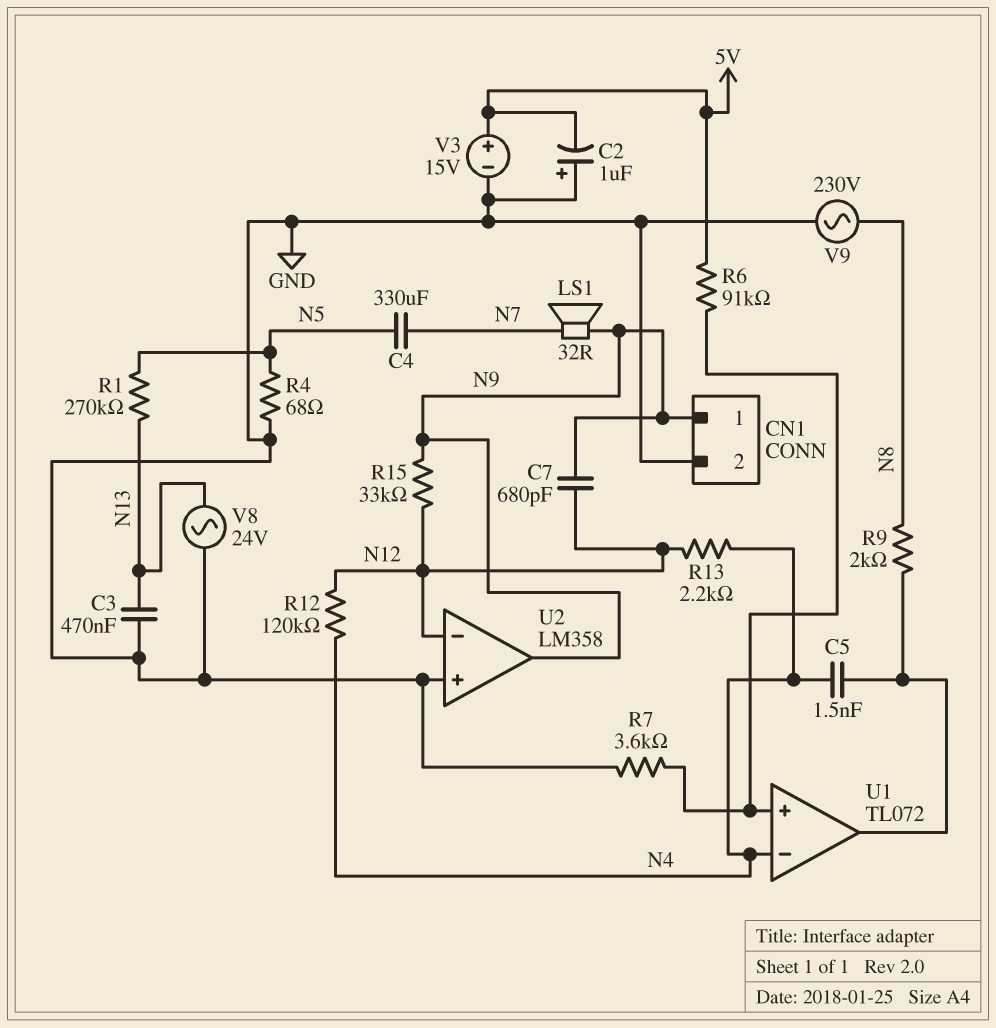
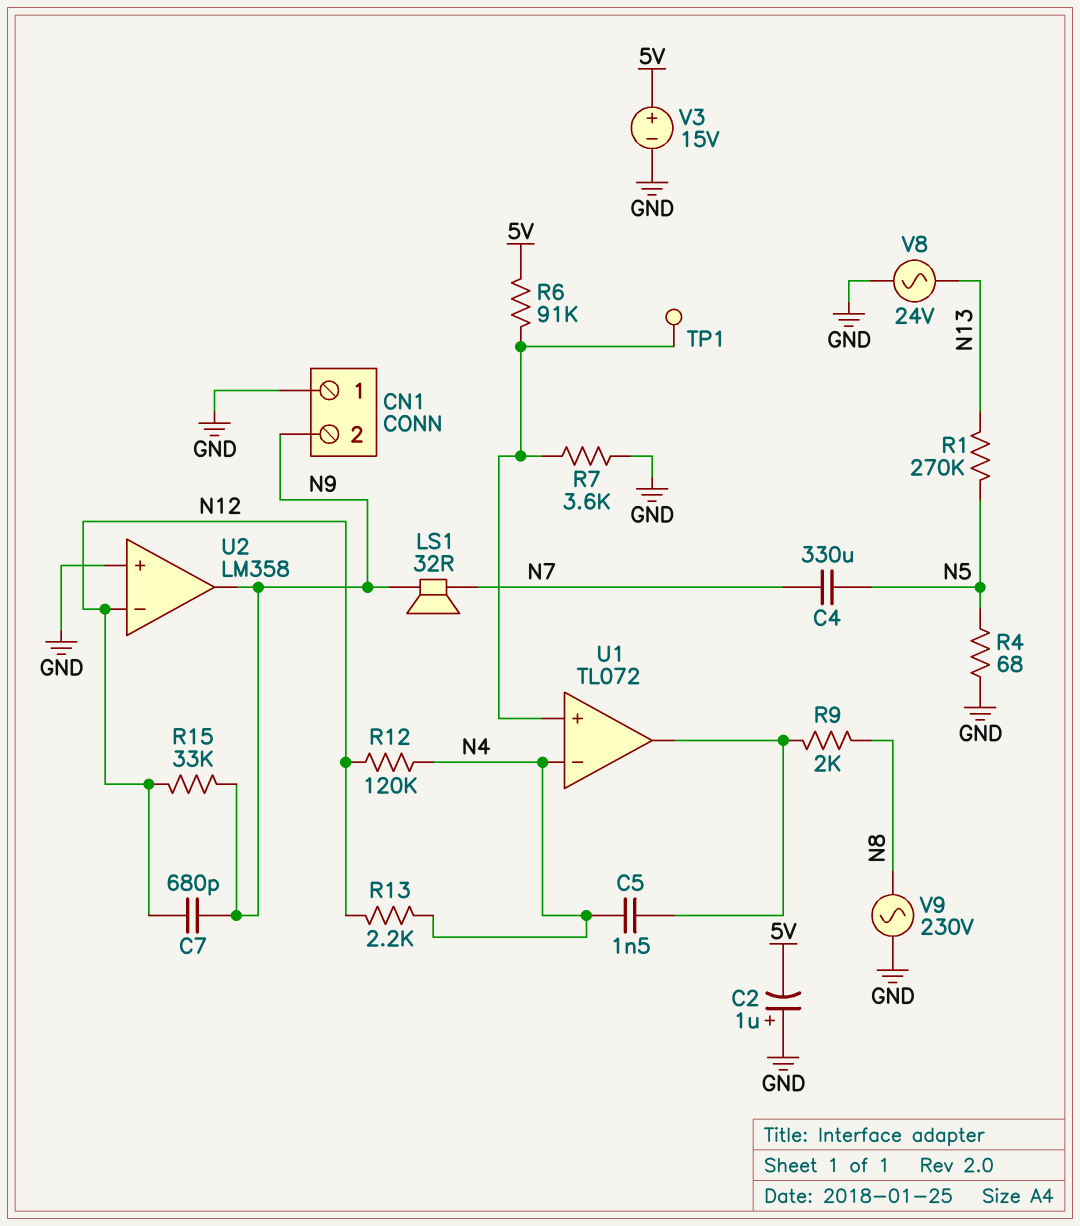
C3: 470nF (GND, N13) -> none
CN1 pin 1: N9 -> GND
CN1 pin 2: GND -> N9
TP1: none -> test point (U1/in+)

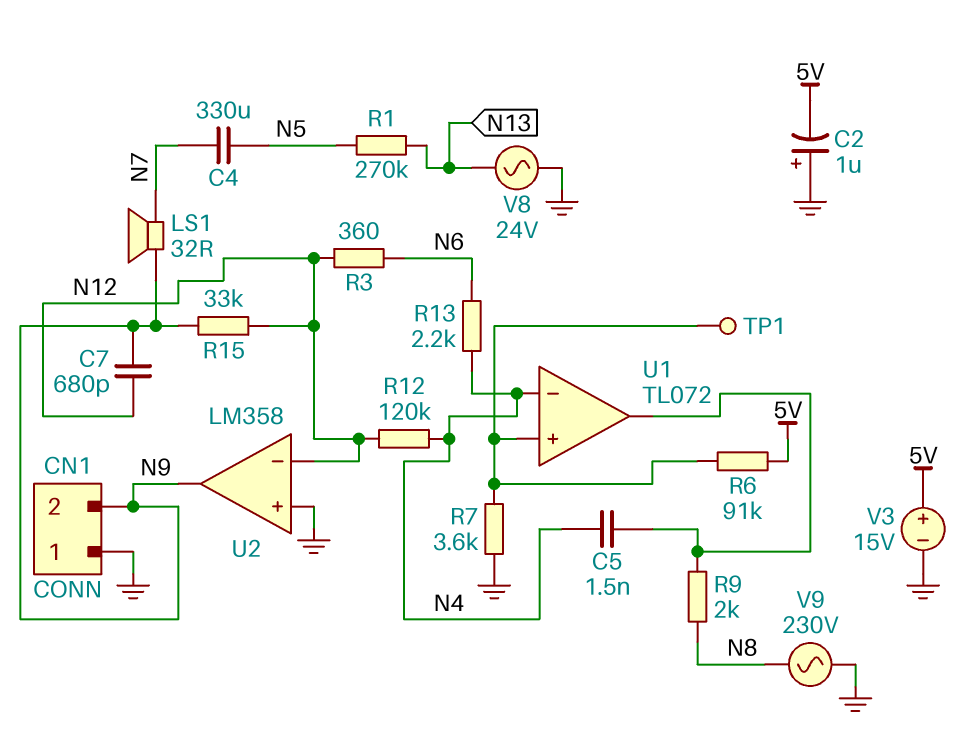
R3: none -> 360 (N6, N12)
R4: 68 (GND, N5) -> none
R13: 2.2k (N4, N12) -> 2.2k (N4, N6)

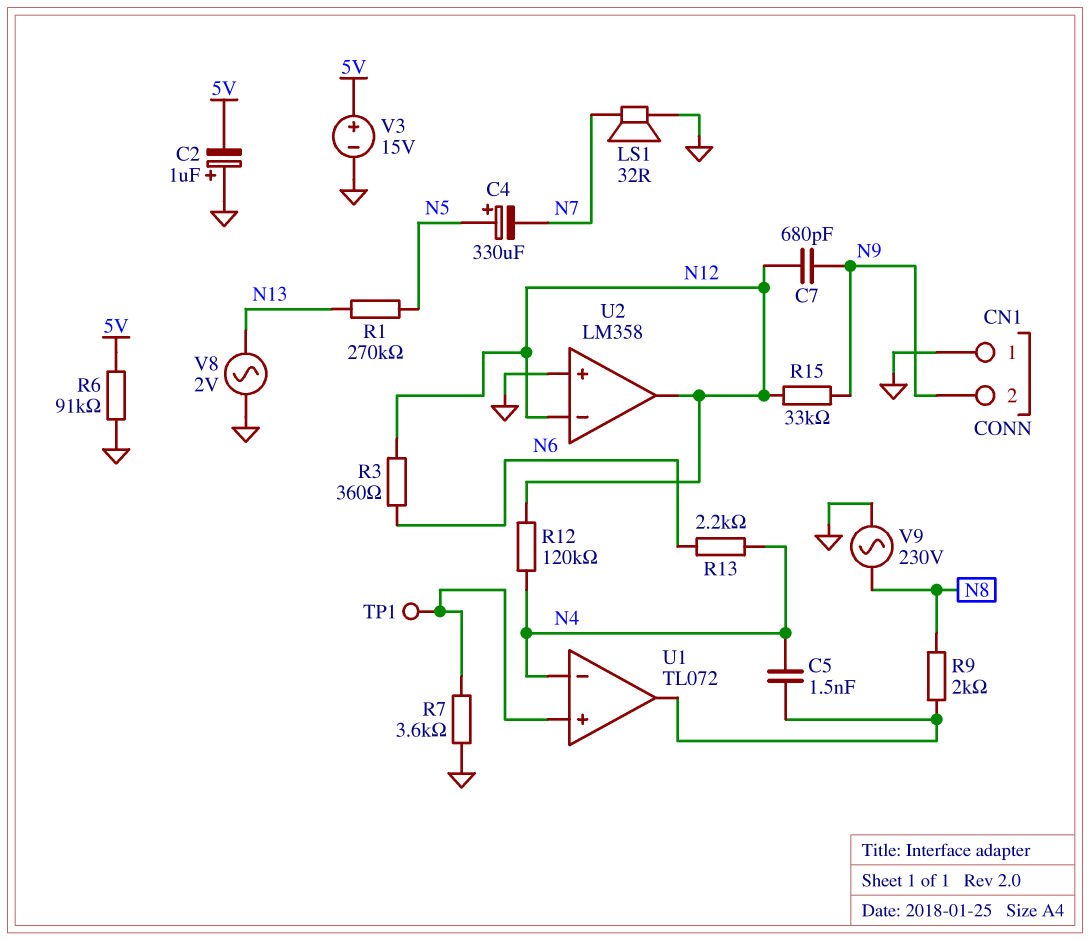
C4: 330uF (N5, N7) -> 330uF (plus N5, minus N7)
LS1: speaker 32R (N7, N9) -> speaker 32R (GND, N7)
R6: 91k (5V, U1/in+) -> 91k (5V, GND)
U2 pin out: N9 -> N12
V8: AC 24V (GND, N13) -> AC 2V (GND, N13)

